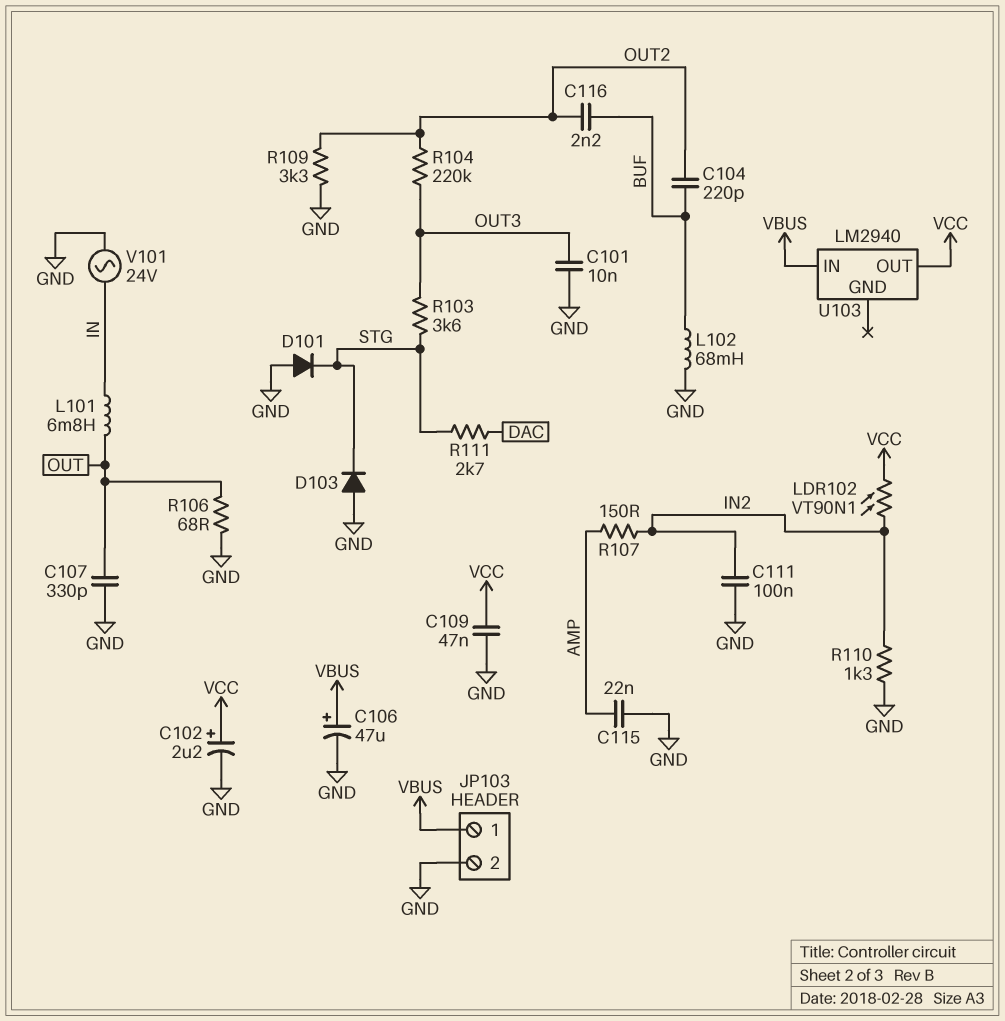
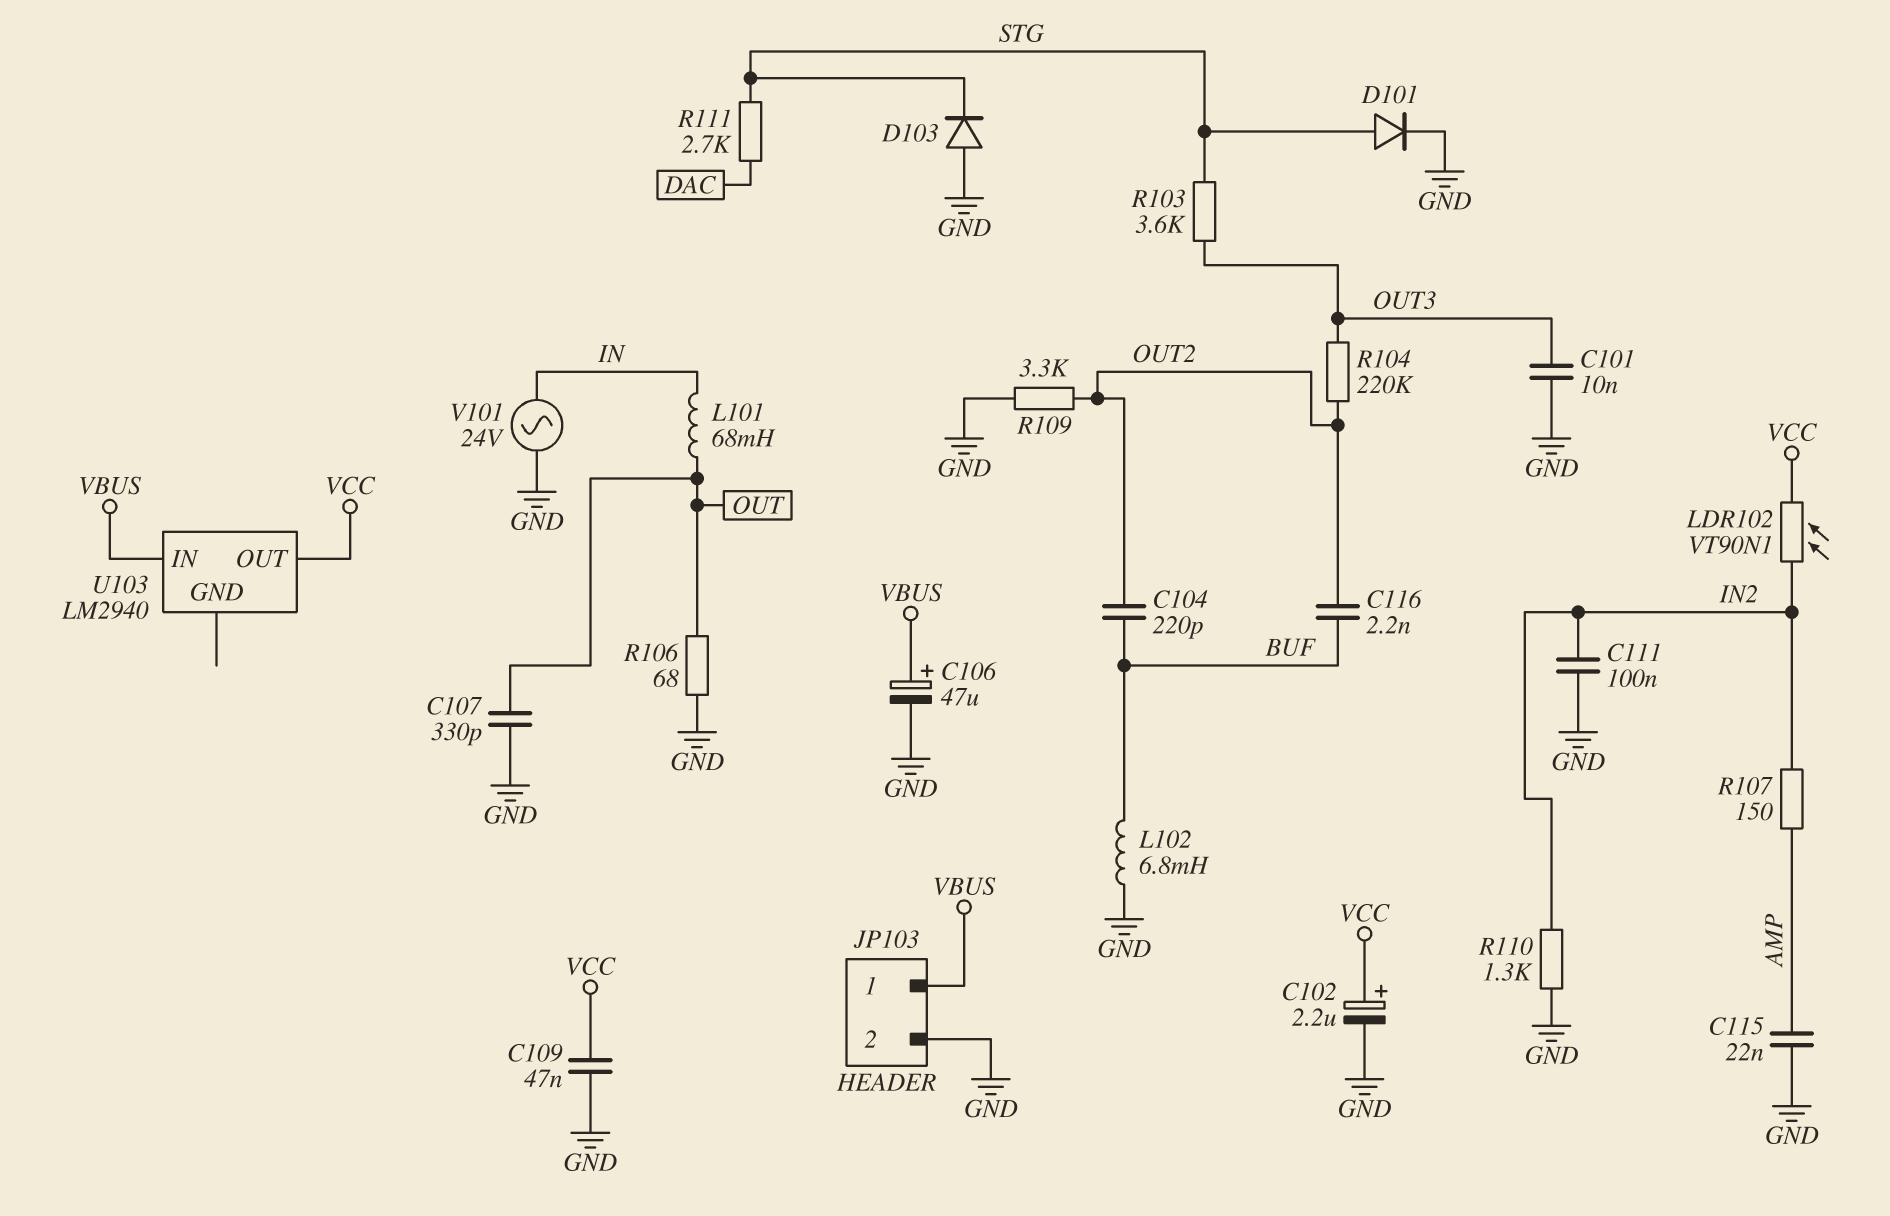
D101: diode (A GND, K STG) -> diode (A STG, K GND)
L101: 6.8mH (IN, OUT) -> 68mH (IN, OUT)
L102: 68mH (BUF, GND) -> 6.8mH (BUF, GND)

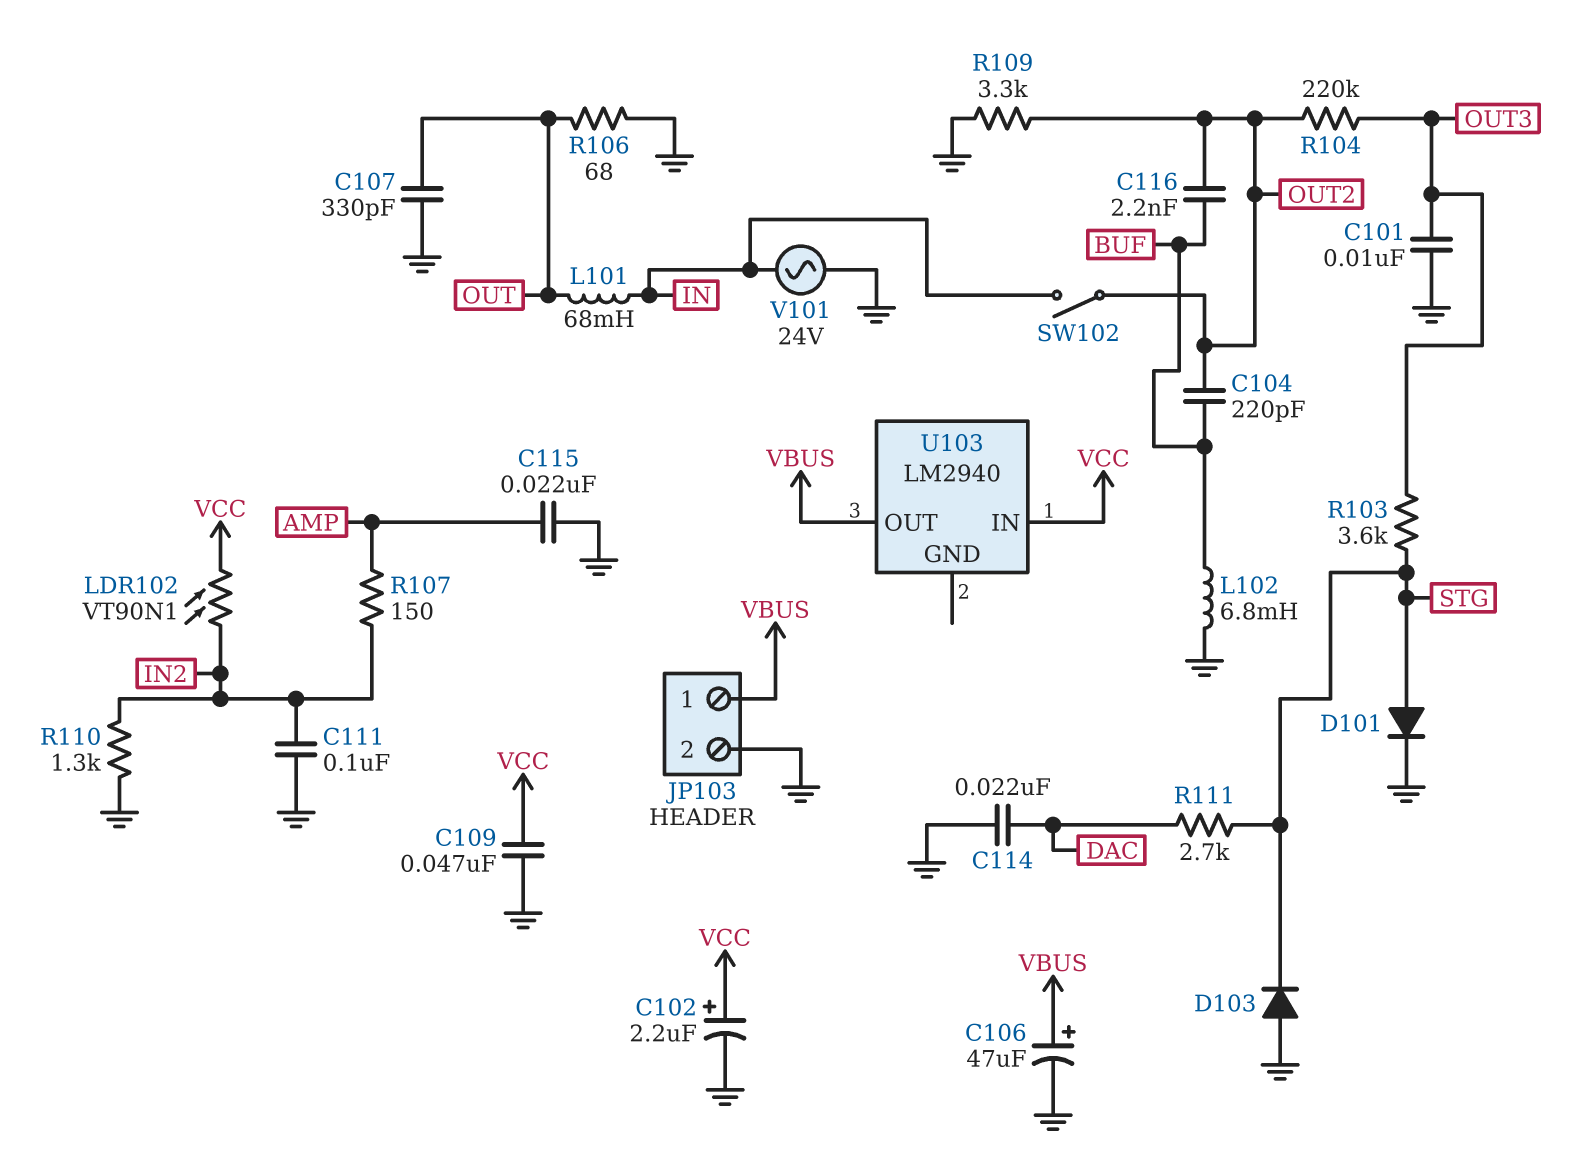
C114: none -> 22nF (DAC, GND)
SW102: none -> switch (IN, OUT2)
U103 pin IN: VBUS -> VCC
U103 pin OUT: VCC -> VBUS

